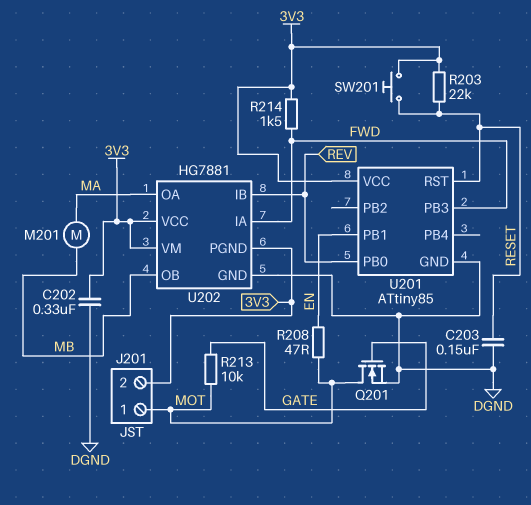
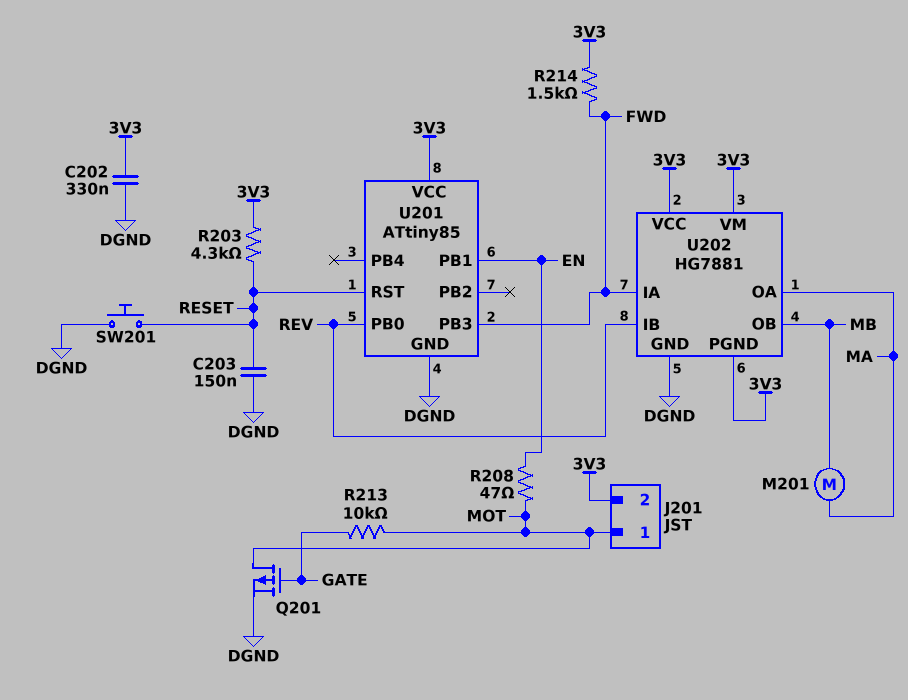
Q201: NMOS (G GATE, D MOT, S DGND) -> PMOS (G GATE, D MOT, S DGND)
R203: 22k (3V3, RESET) -> 4.3k (3V3, RESET)
SW201: button (3V3, RESET) -> button (DGND, RESET)

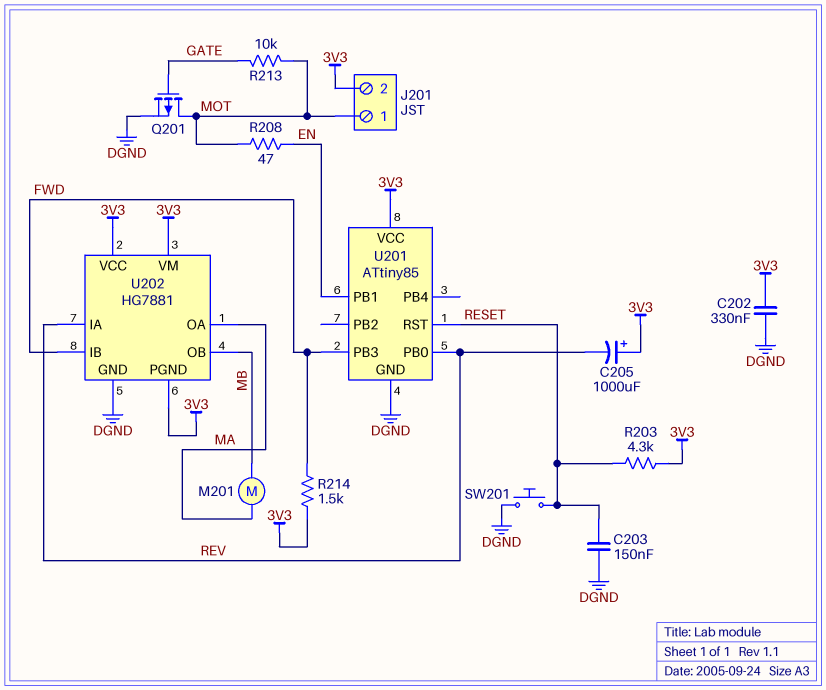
C205: none -> 1000uF (plus 3V3, minus REV)
U202 pin IA: FWD -> REV
U202 pin IB: REV -> FWD

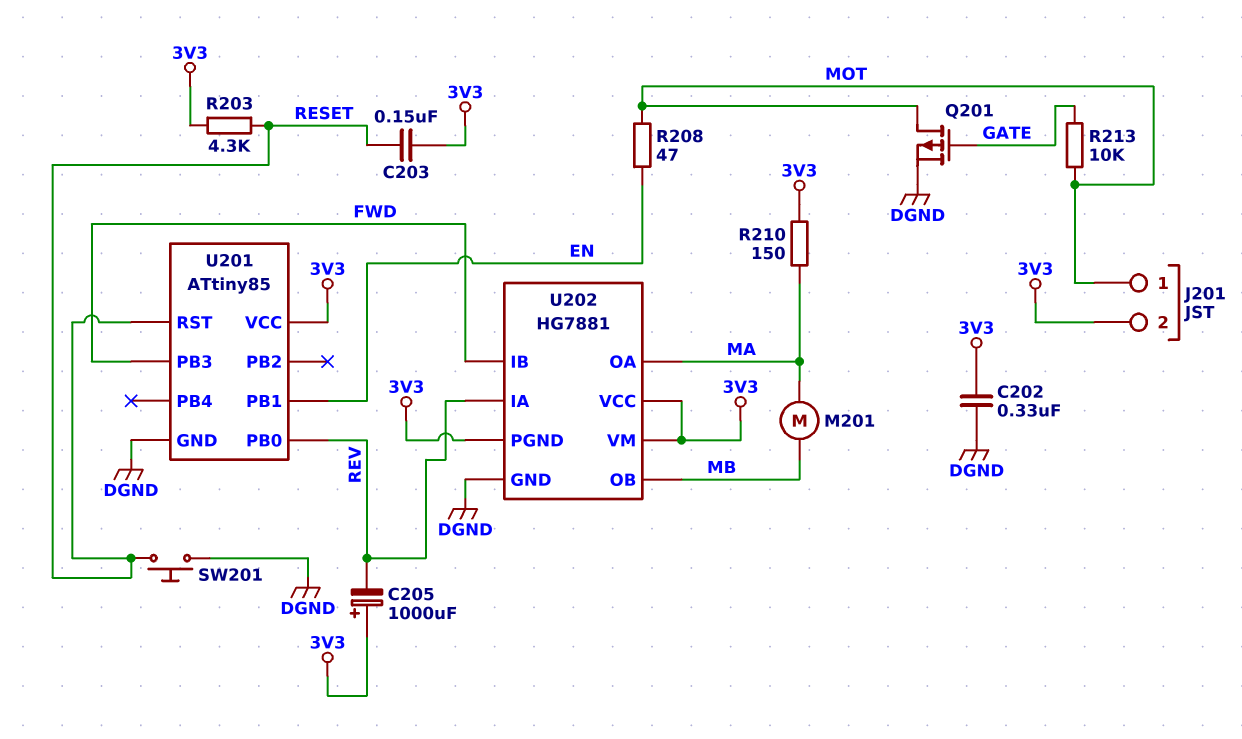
C203: 150nF (DGND, RESET) -> 150nF (3V3, RESET)
R210: none -> 150 (3V3, MA)
R214: 1.5k (3V3, FWD) -> none

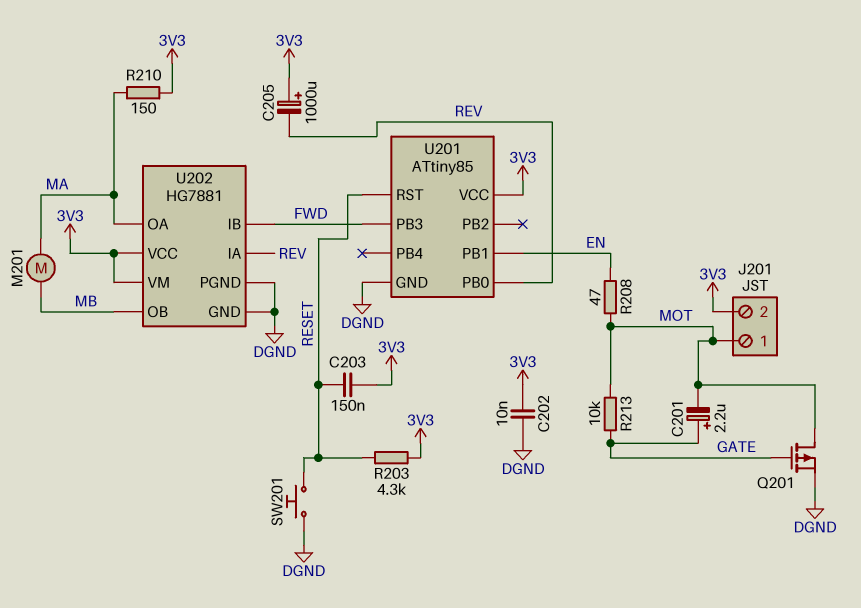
C201: none -> 2.2uF (plus GATE, minus MOT)
C202: 330nF (3V3, DGND) -> 10nF (3V3, DGND)
U202 pin PGND: 3V3 -> DGND

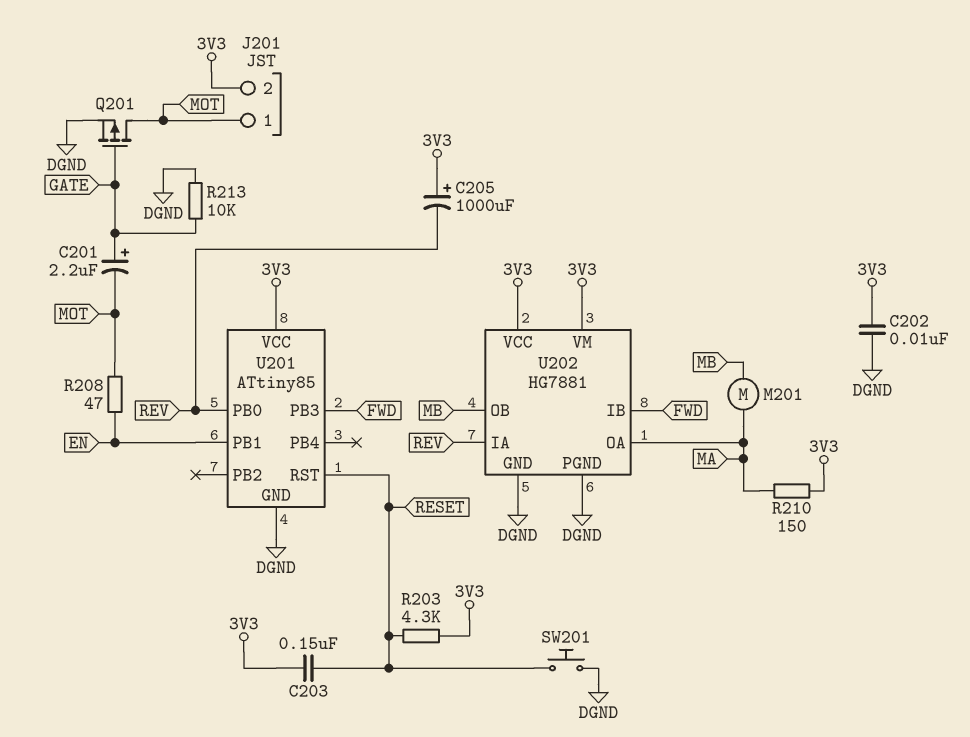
R213: 10k (GATE, MOT) -> 10k (DGND, GATE)

